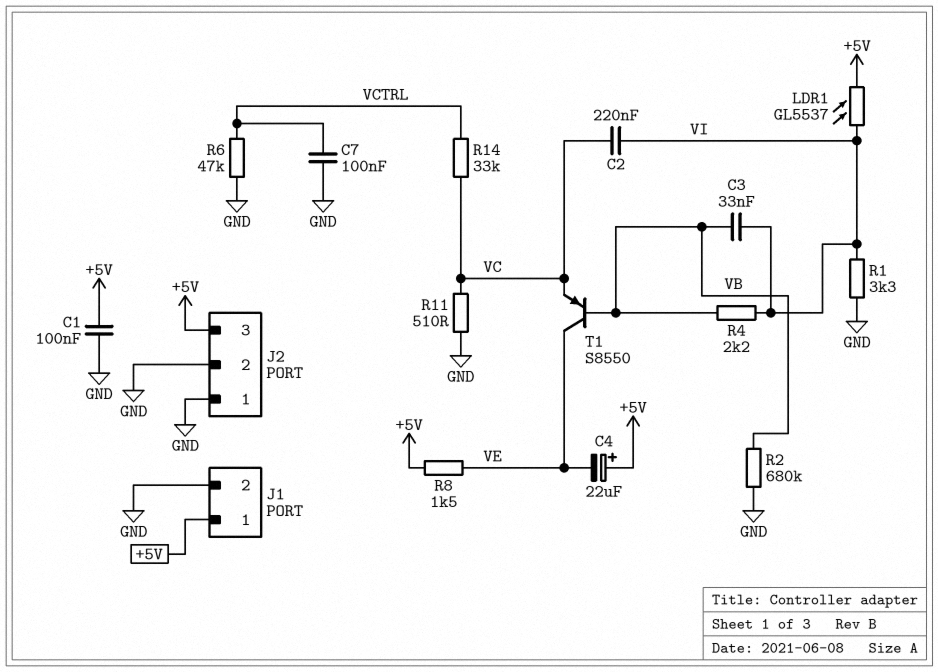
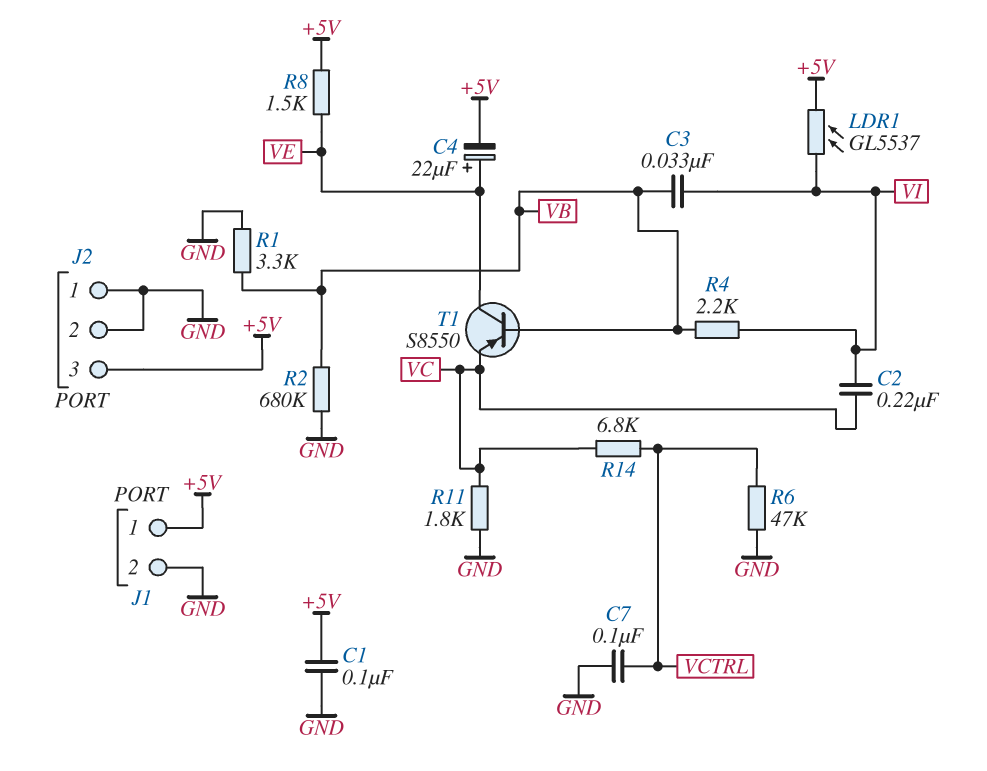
C4: 22uF (plus +5V, minus VE) -> 22uF (plus VE, minus +5V)
R1: 3.3k (GND, VI) -> 3.3k (GND, VB)
R11: 510 (GND, VC) -> 1.8k (GND, VC)
R14: 33k (VC, VCTRL) -> 6.8k (VC, VCTRL)

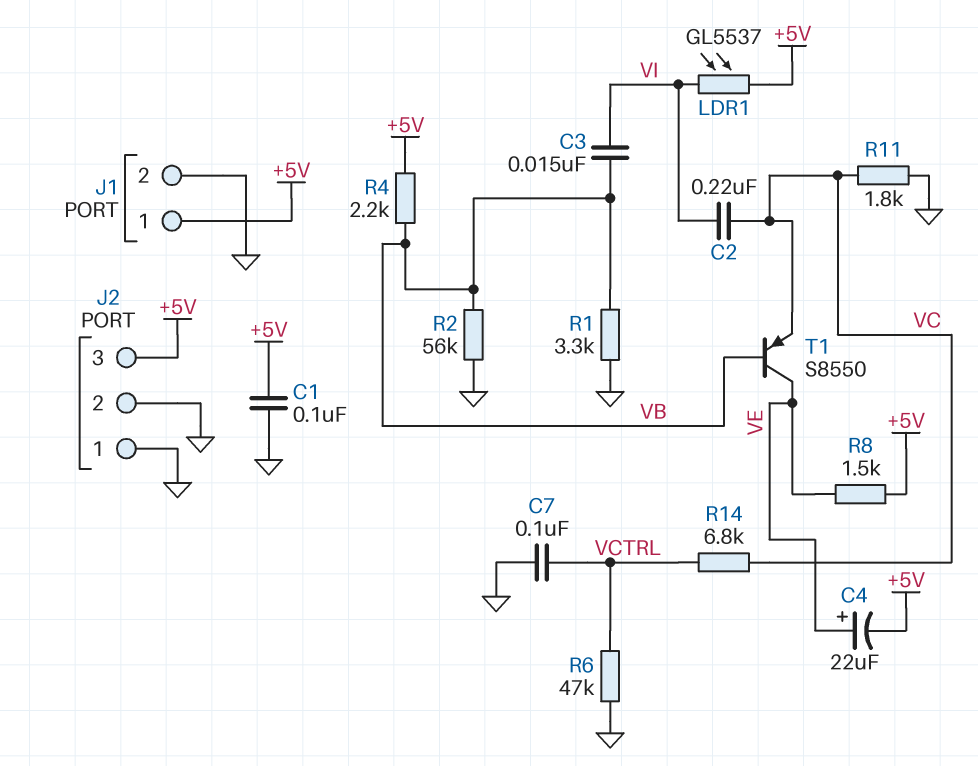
C3: 33nF (VB, VI) -> 15nF (VB, VI)
R2: 680k (GND, VB) -> 56k (GND, VB)
R4: 2.2k (VB, VI) -> 2.2k (+5V, VB)

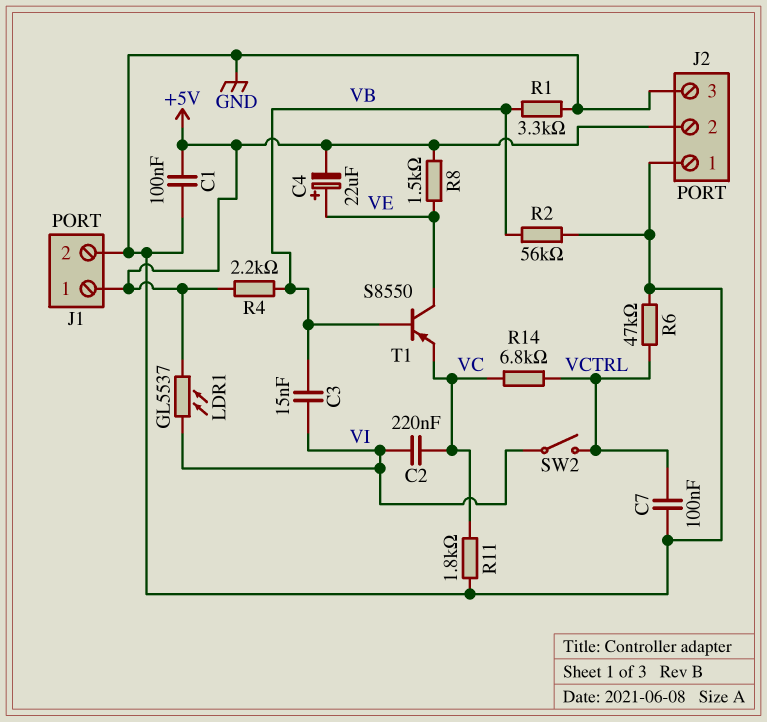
J2 pin 2: GND -> +5V
J2 pin 3: +5V -> GND
SW2: none -> switch (VCTRL, VI)

